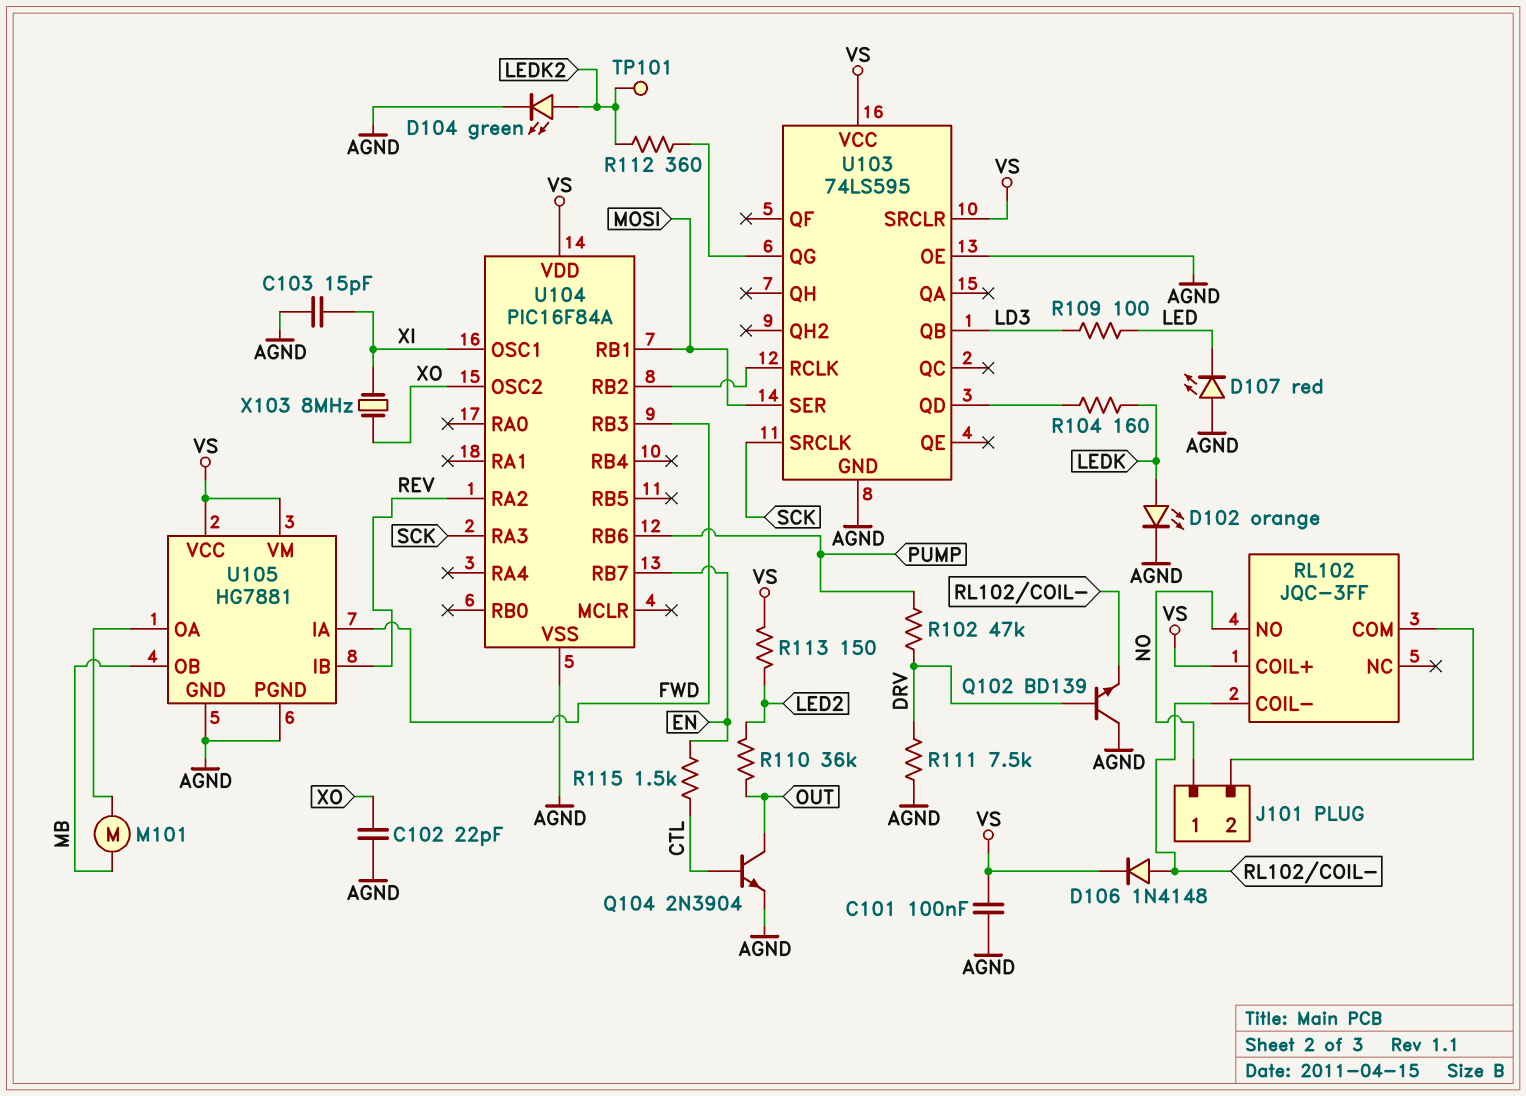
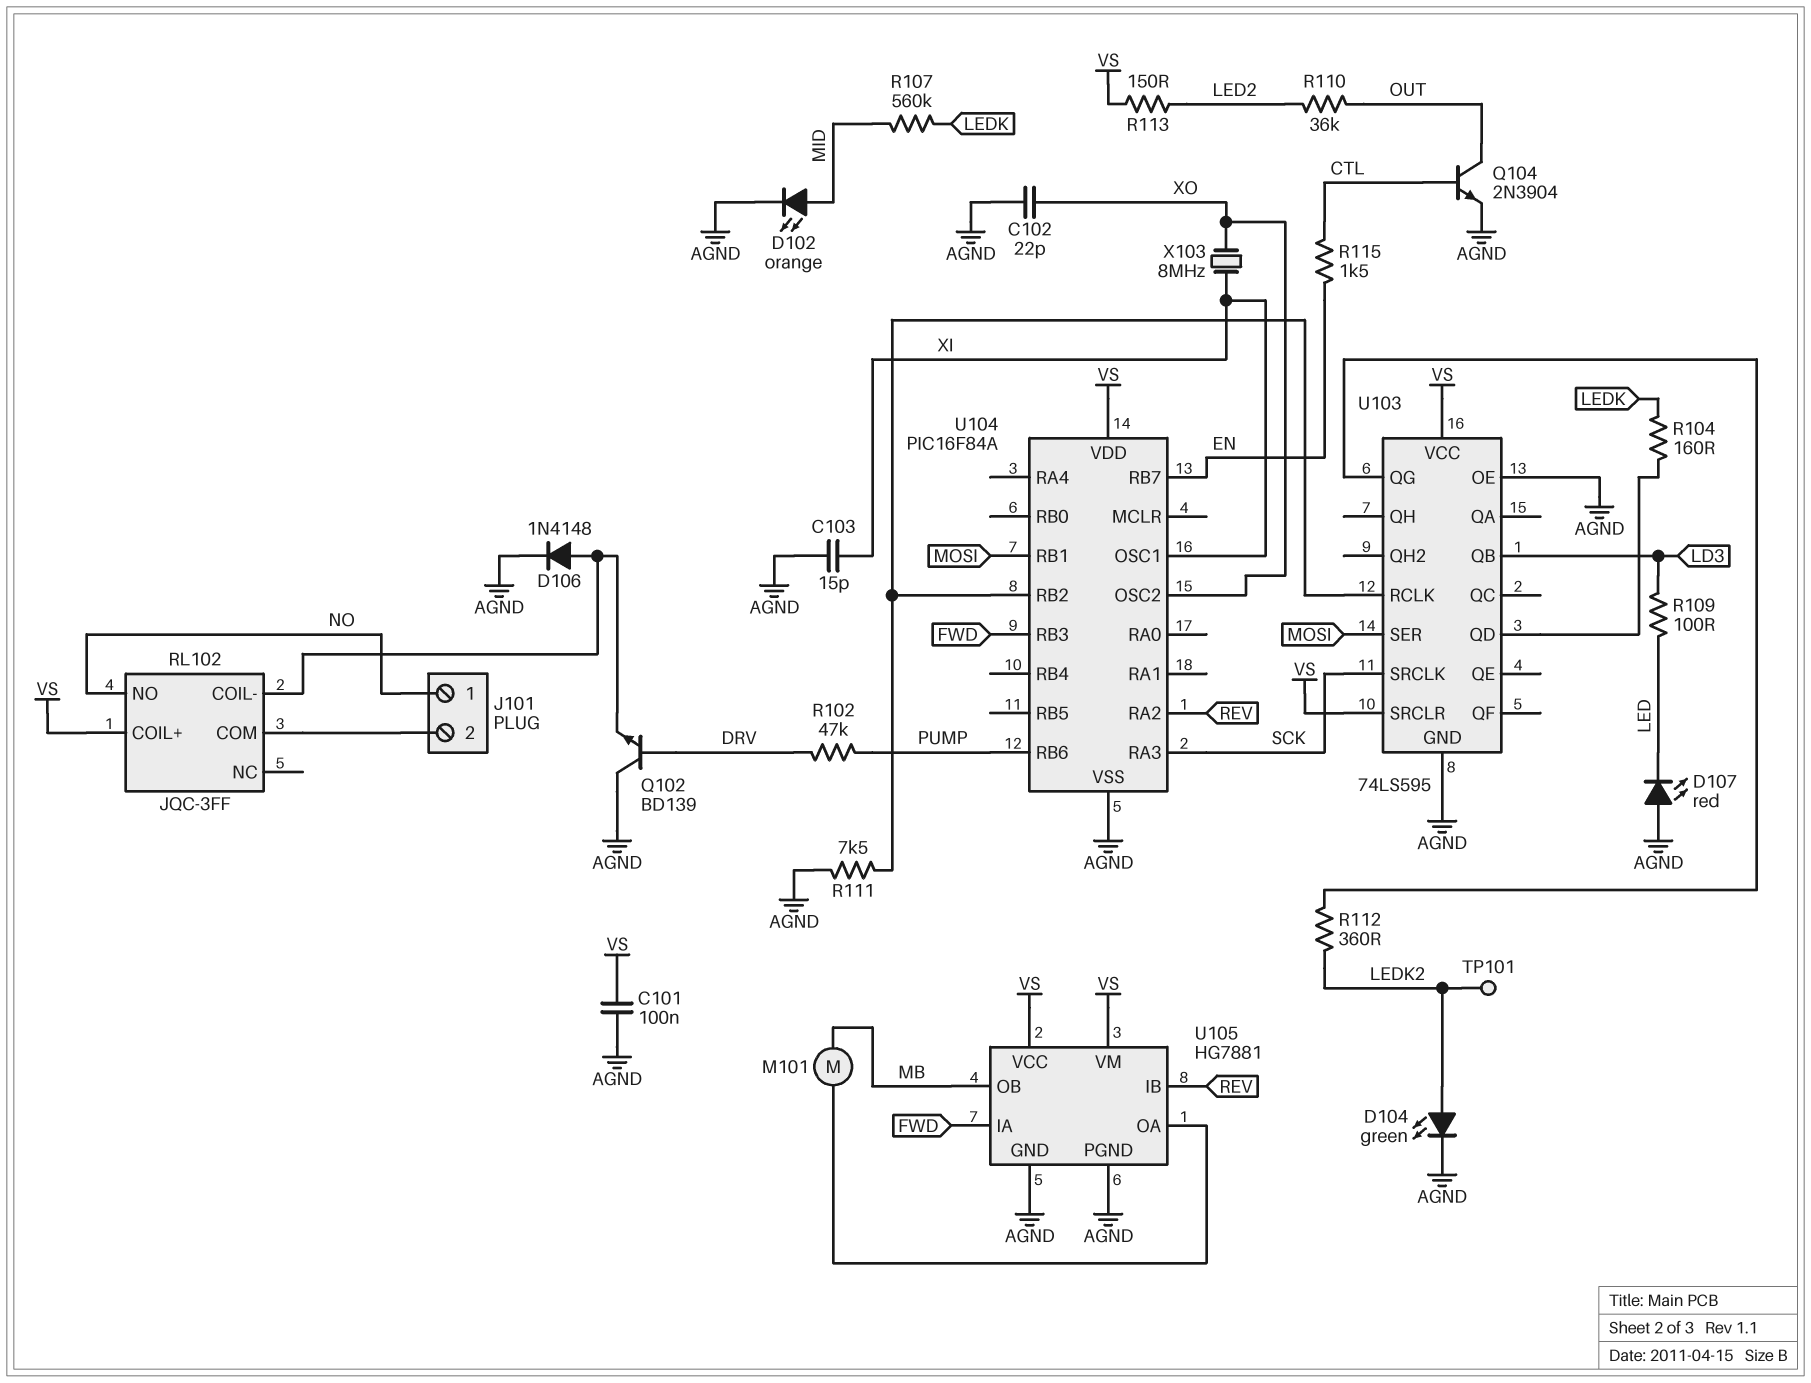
D102: LED orange (A LEDK, K AGND) -> LED orange (A MID, K AGND)
D106: diode 1N4148 (A RL102/COIL-, K VS) -> diode 1N4148 (A RL102/COIL-, K AGND)
R107: none -> 560k (LEDK, MID)
R111: 7.5k (AGND, DRV) -> 7.5k (AGND, U103/RCLK)

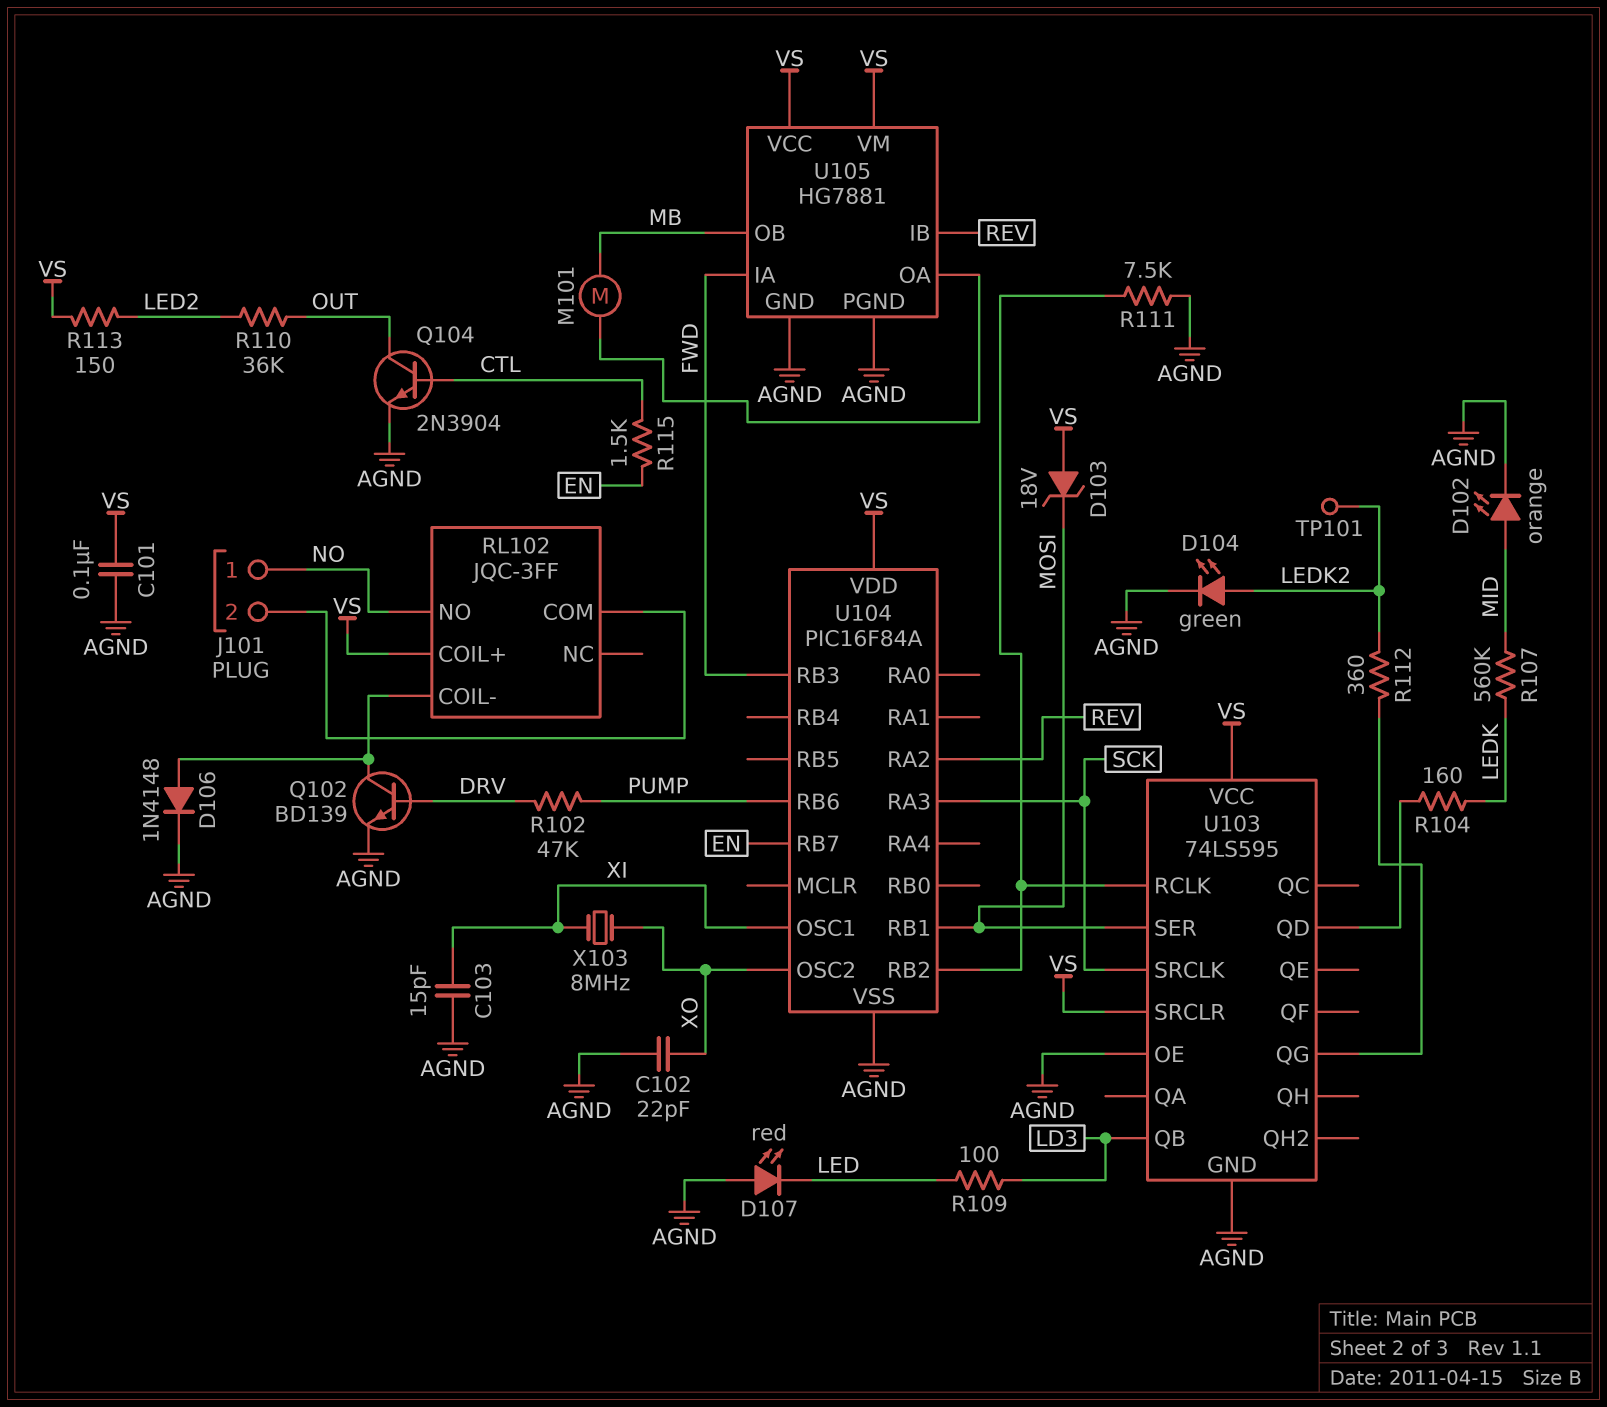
D103: none -> zener 18V (A VS, K MOSI)
Q102: NPN BD139 (B DRV, C AGND, E RL102/COIL-) -> NPN BD139 (B DRV, C RL102/COIL-, E AGND)

